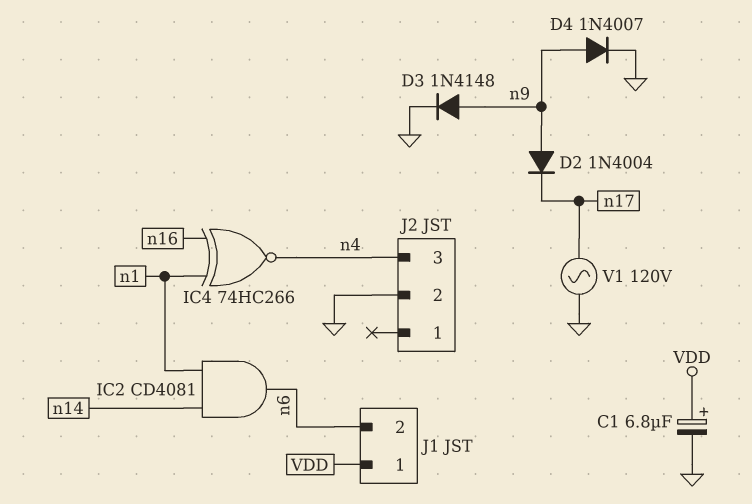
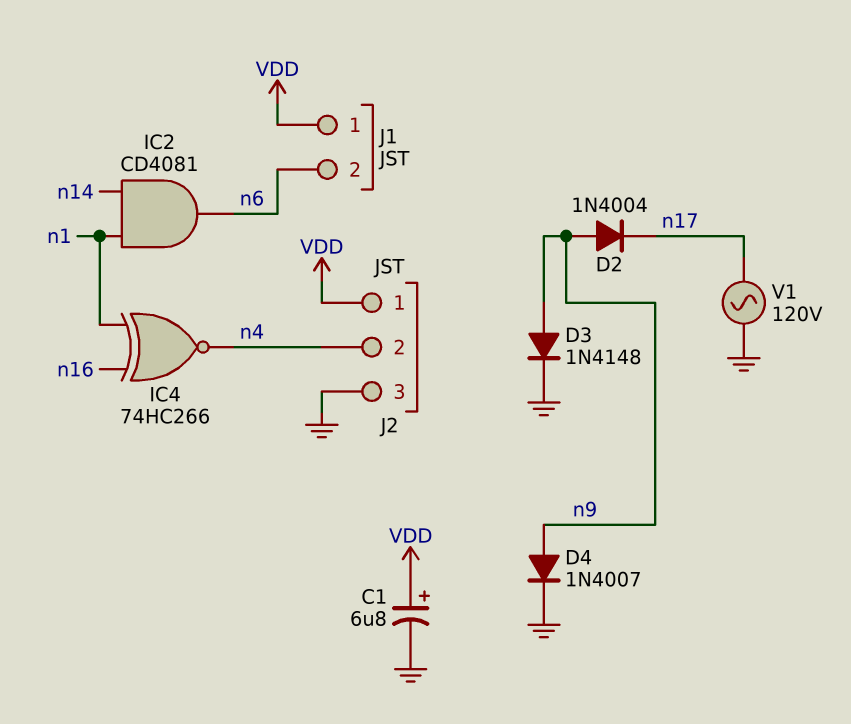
J2 pin 1: none -> VDD
J2 pin 2: GND -> n4
J2 pin 3: n4 -> GND

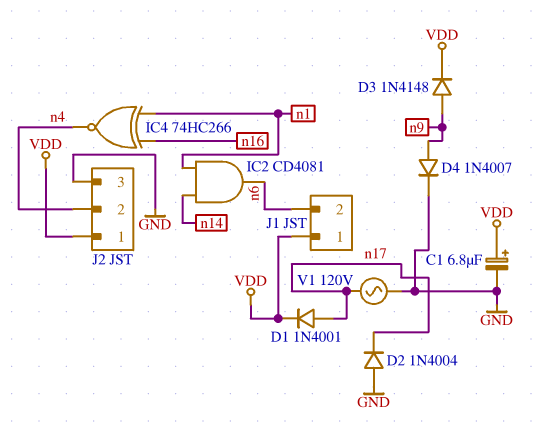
D1: none -> diode 1N4001 (A n17, K VDD)
D2: diode 1N4004 (A n9, K n17) -> diode 1N4004 (A GND, K n17)
D3: diode 1N4148 (A n9, K GND) -> diode 1N4148 (A n9, K VDD)

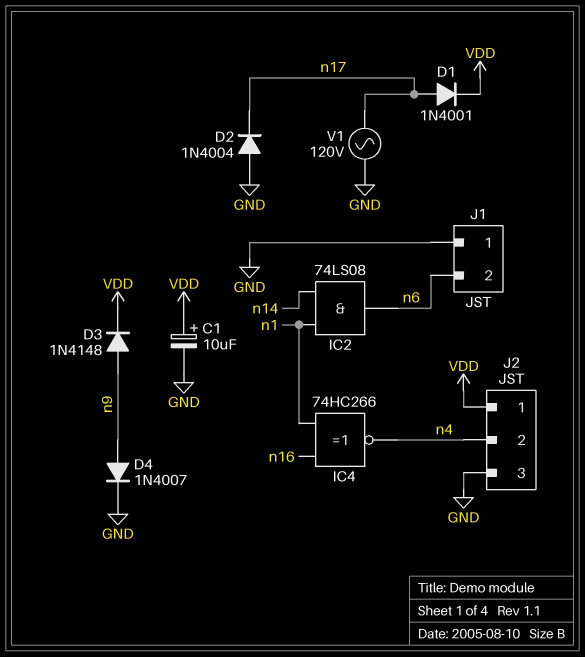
C1: 6.8uF (plus VDD, minus GND) -> 10uF (plus VDD, minus GND)
IC2: AND CD4081 (in n1, in n14, out n6) -> AND 74LS08 (in n1, in n14, out n6)
J1 pin 1: VDD -> GND

